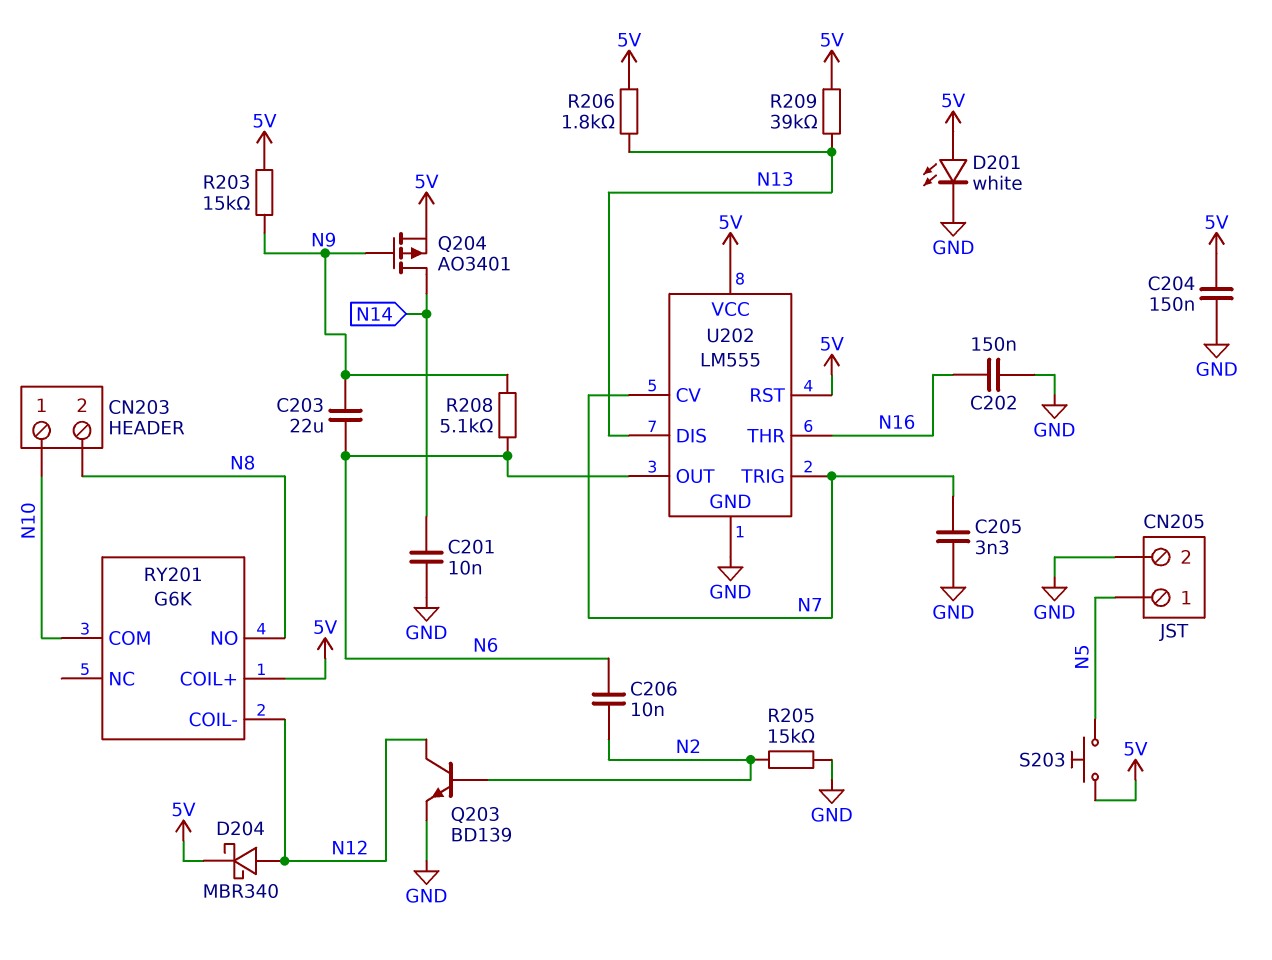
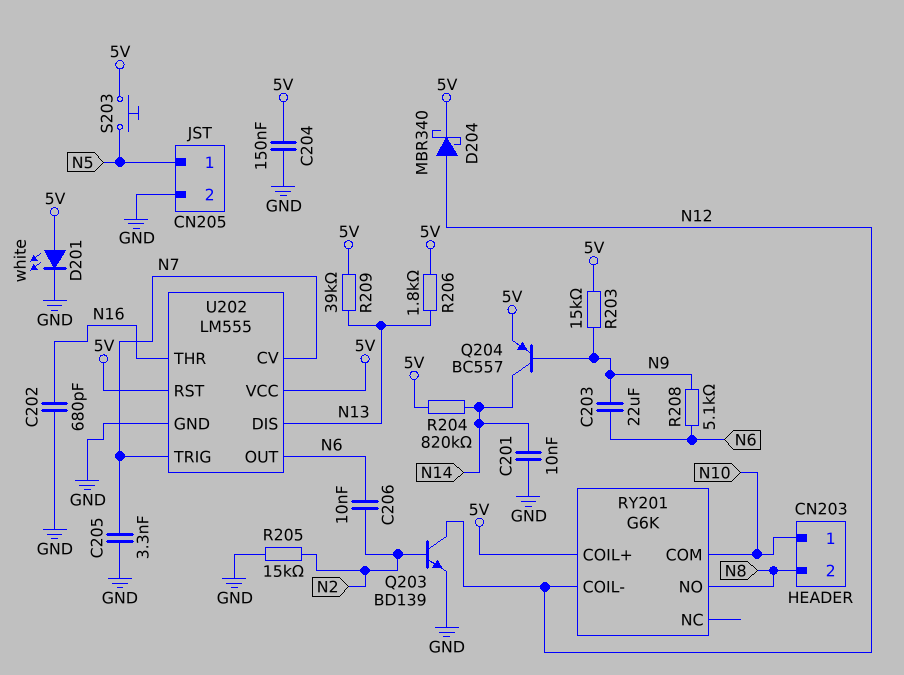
C202: 150nF (GND, N16) -> 680pF (GND, N16)
Q204: PMOS AO3401 (G N9, D N14, S 5V) -> PNP BC557 (B N9, C N14, E 5V)
R204: none -> 820k (5V, N14)

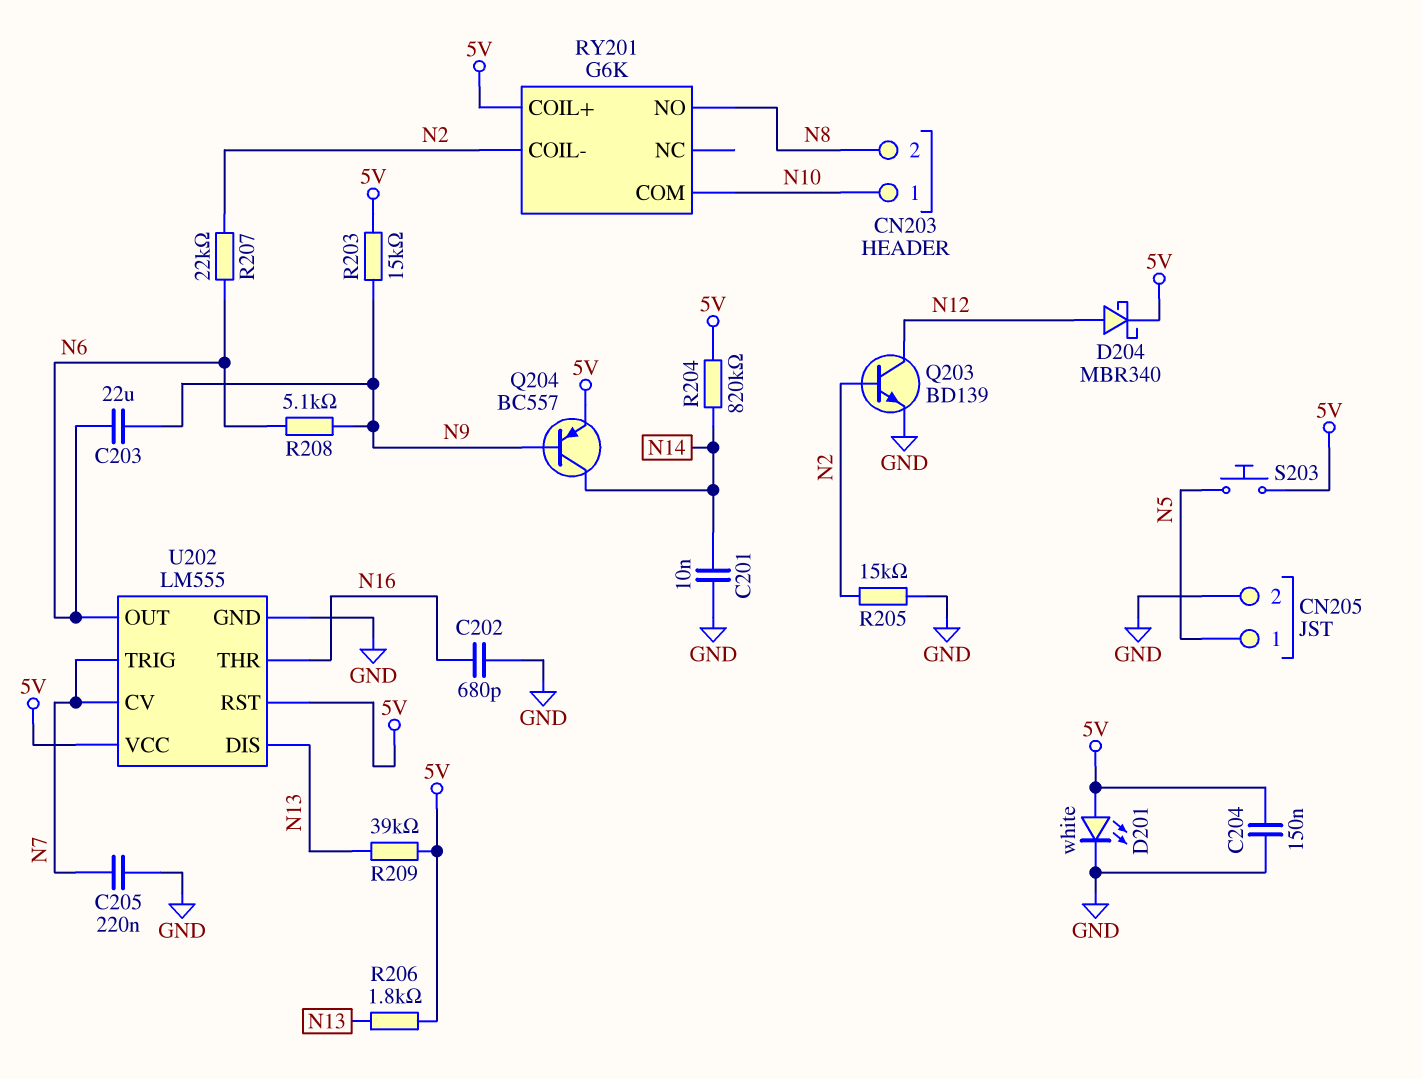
C205: 3.3nF (GND, N7) -> 220nF (GND, N7)
C206: 10nF (N2, N6) -> none
R207: none -> 22k (N2, N6)
RY201 pin COIL-: N12 -> N2

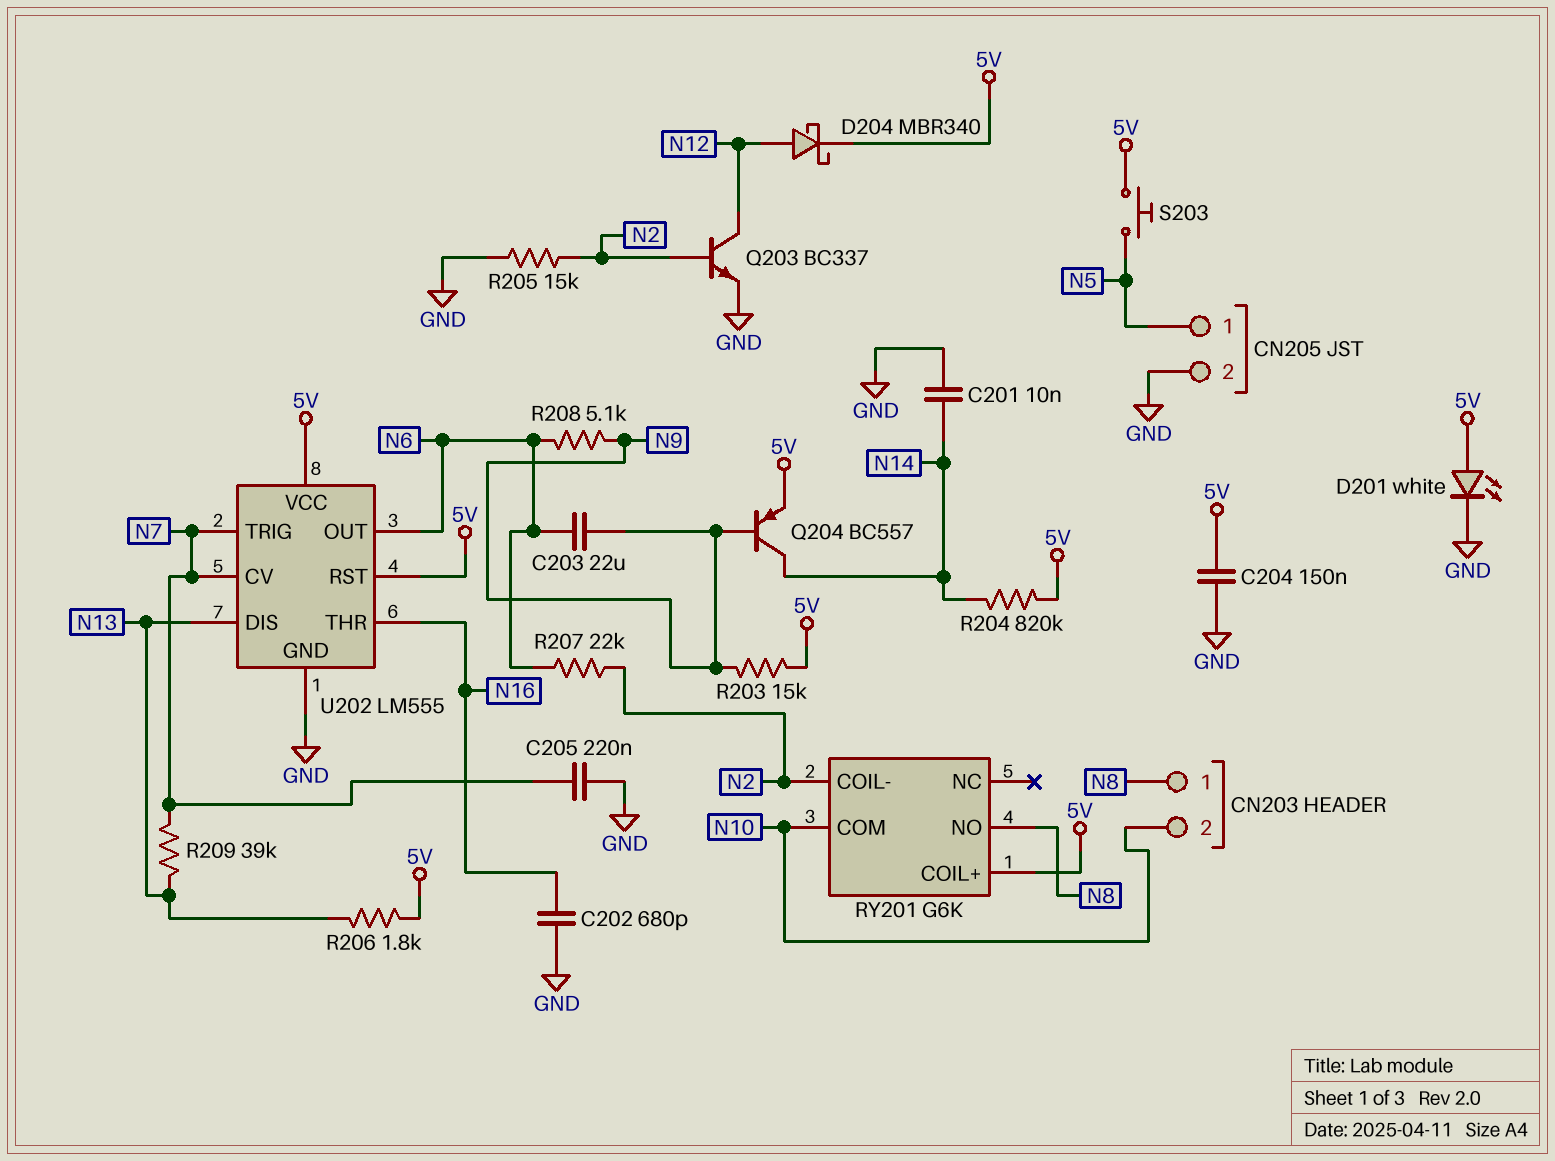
CN203 pin 1: N10 -> N8
CN203 pin 2: N8 -> N10
Q203: NPN BD139 (B N2, C N12, E GND) -> NPN BC337 (B N2, C N12, E GND)
R209: 39k (5V, N13) -> 39k (N7, N13)

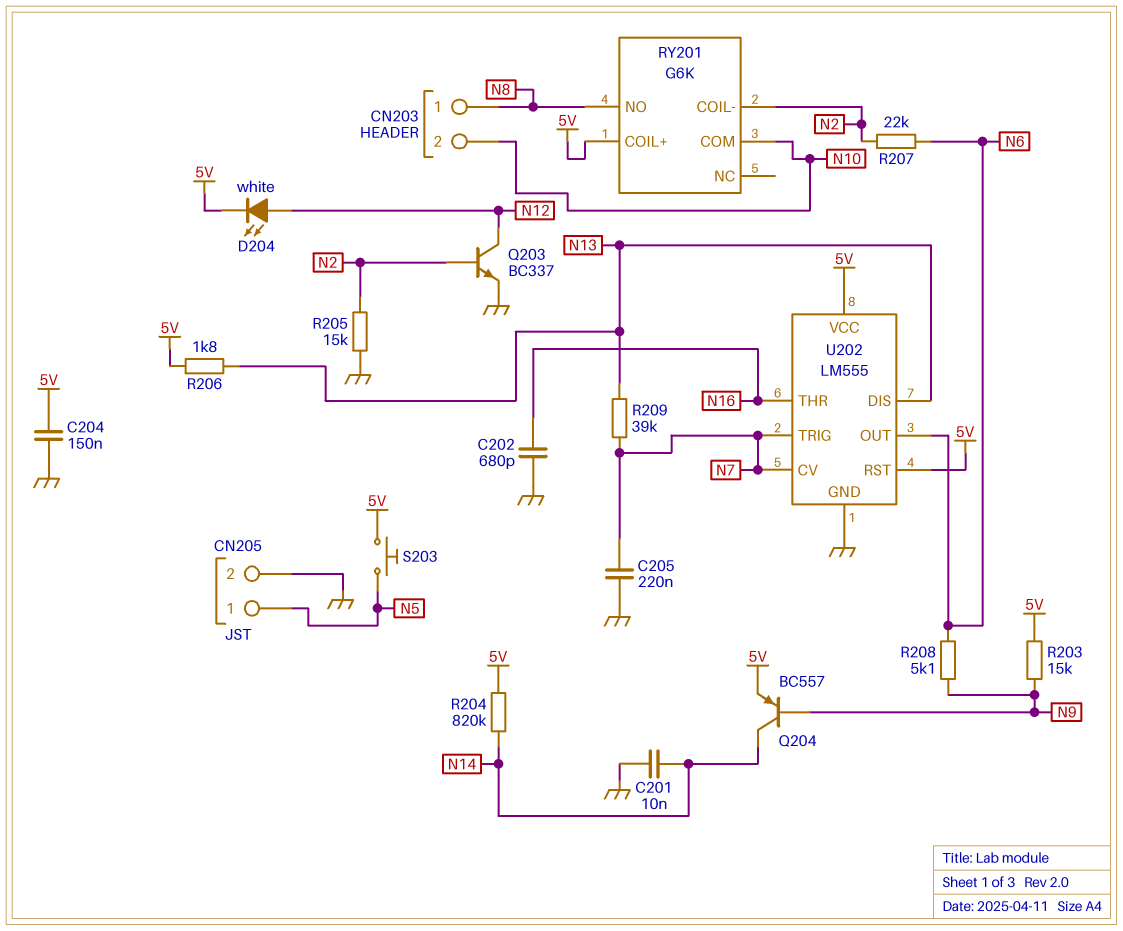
C203: 22uF (N6, N9) -> none
D201: LED white (A 5V, K GND) -> none
D204: schottky MBR340 (A N12, K 5V) -> LED white (A N12, K 5V)

